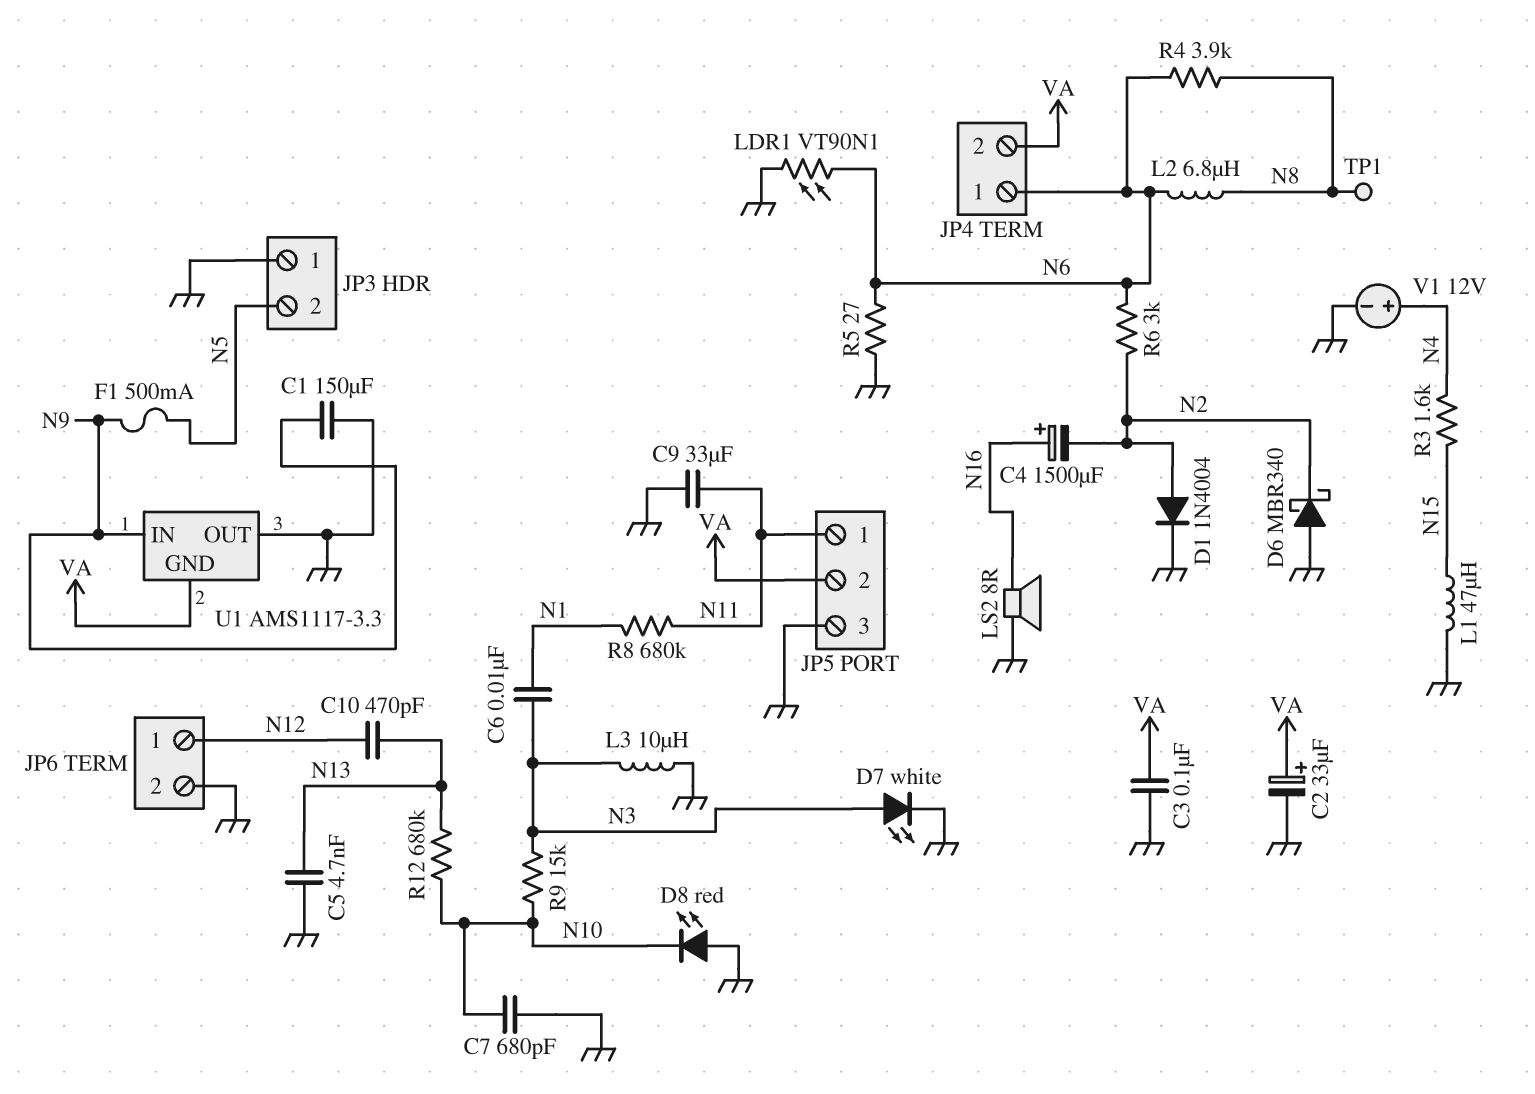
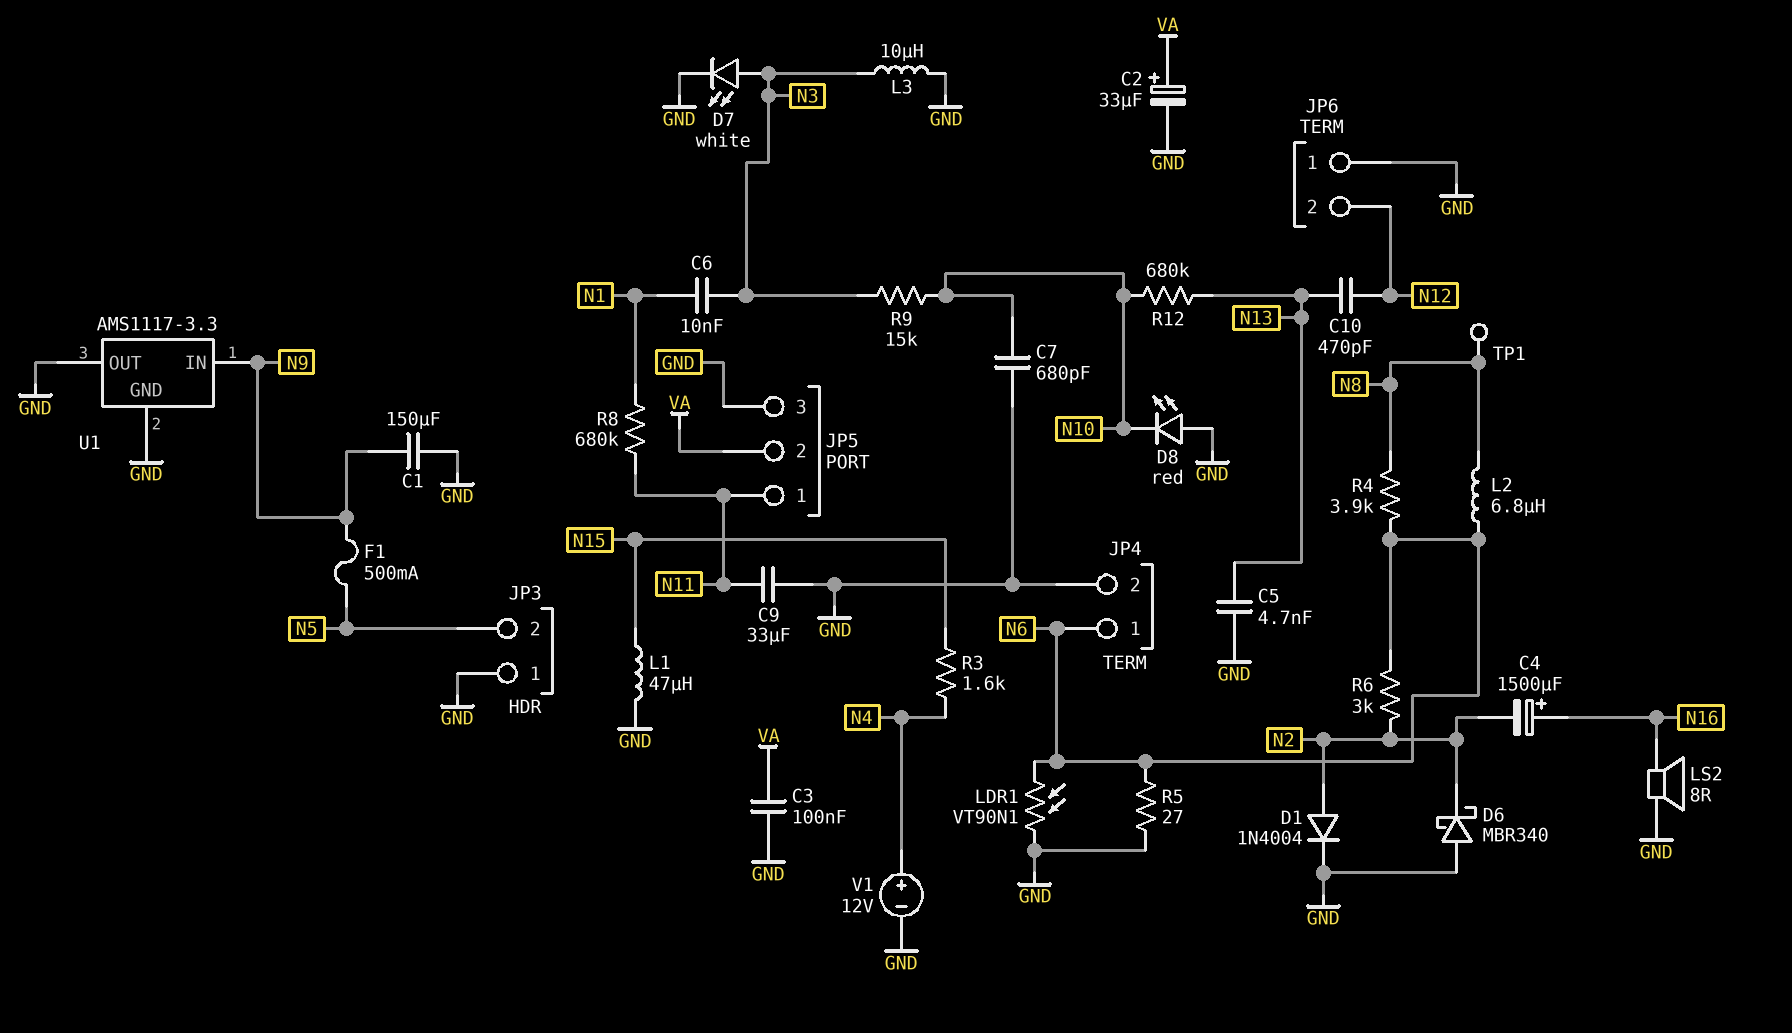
JP4 pin 2: VA -> GND
JP6 pin 1: N12 -> GND
JP6 pin 2: GND -> N12
U1 pin GND: VA -> GND

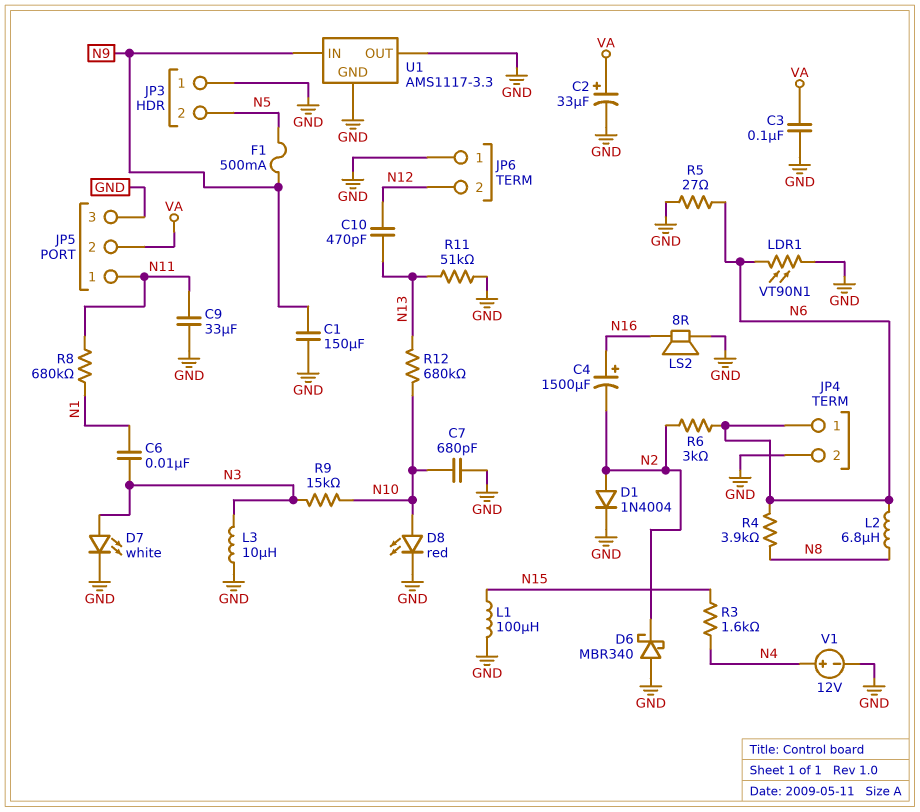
C5: 4.7nF (GND, N13) -> none
D8: LED red (A GND, K N10) -> LED red (A N10, K GND)
L1: 47uH (GND, N15) -> 100uH (GND, N15)
R11: none -> 51k (GND, N13)
TP1: test point (N8) -> none

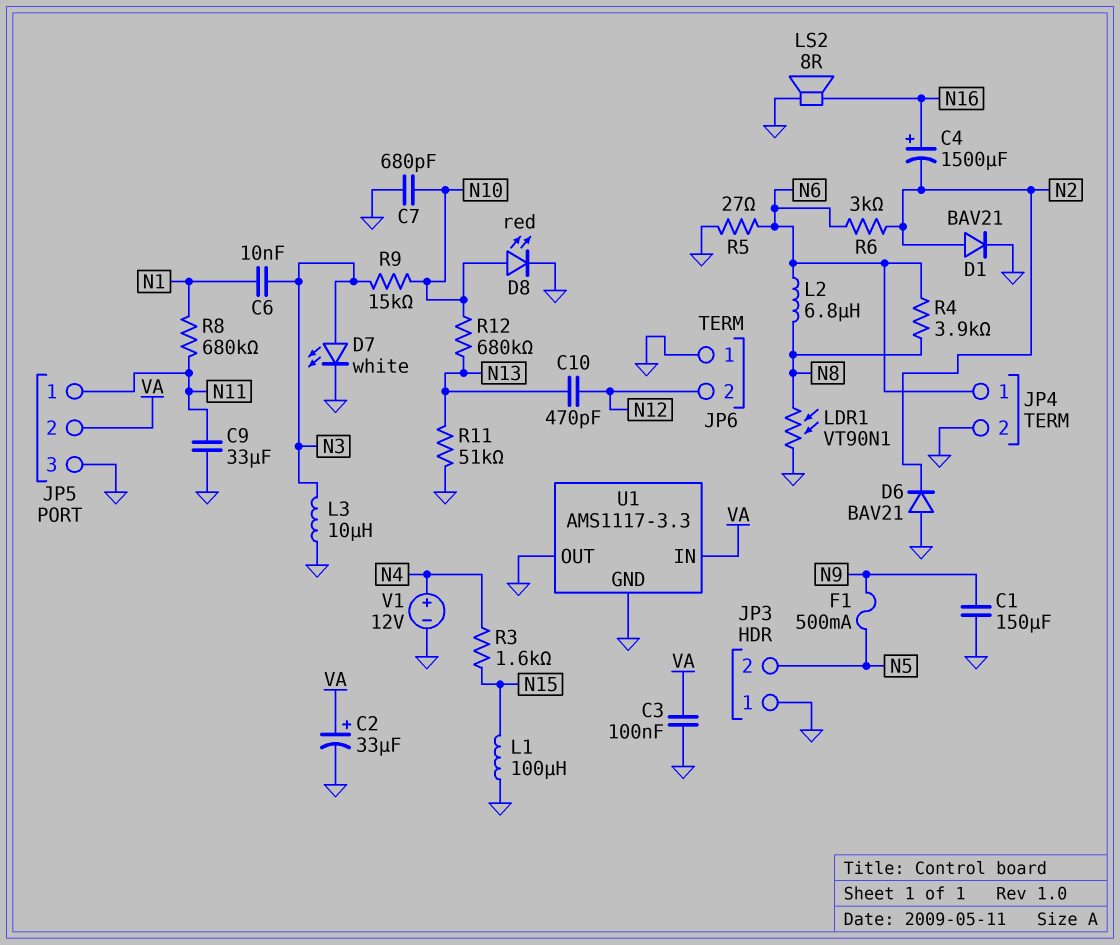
D1: diode 1N4004 (A N2, K GND) -> diode BAV21 (A N2, K GND)
D6: schottky MBR340 (A GND, K N2) -> diode BAV21 (A GND, K N2)
LDR1: VT90N1 (GND, N6) -> VT90N1 (GND, N8)
U1 pin IN: N9 -> VA

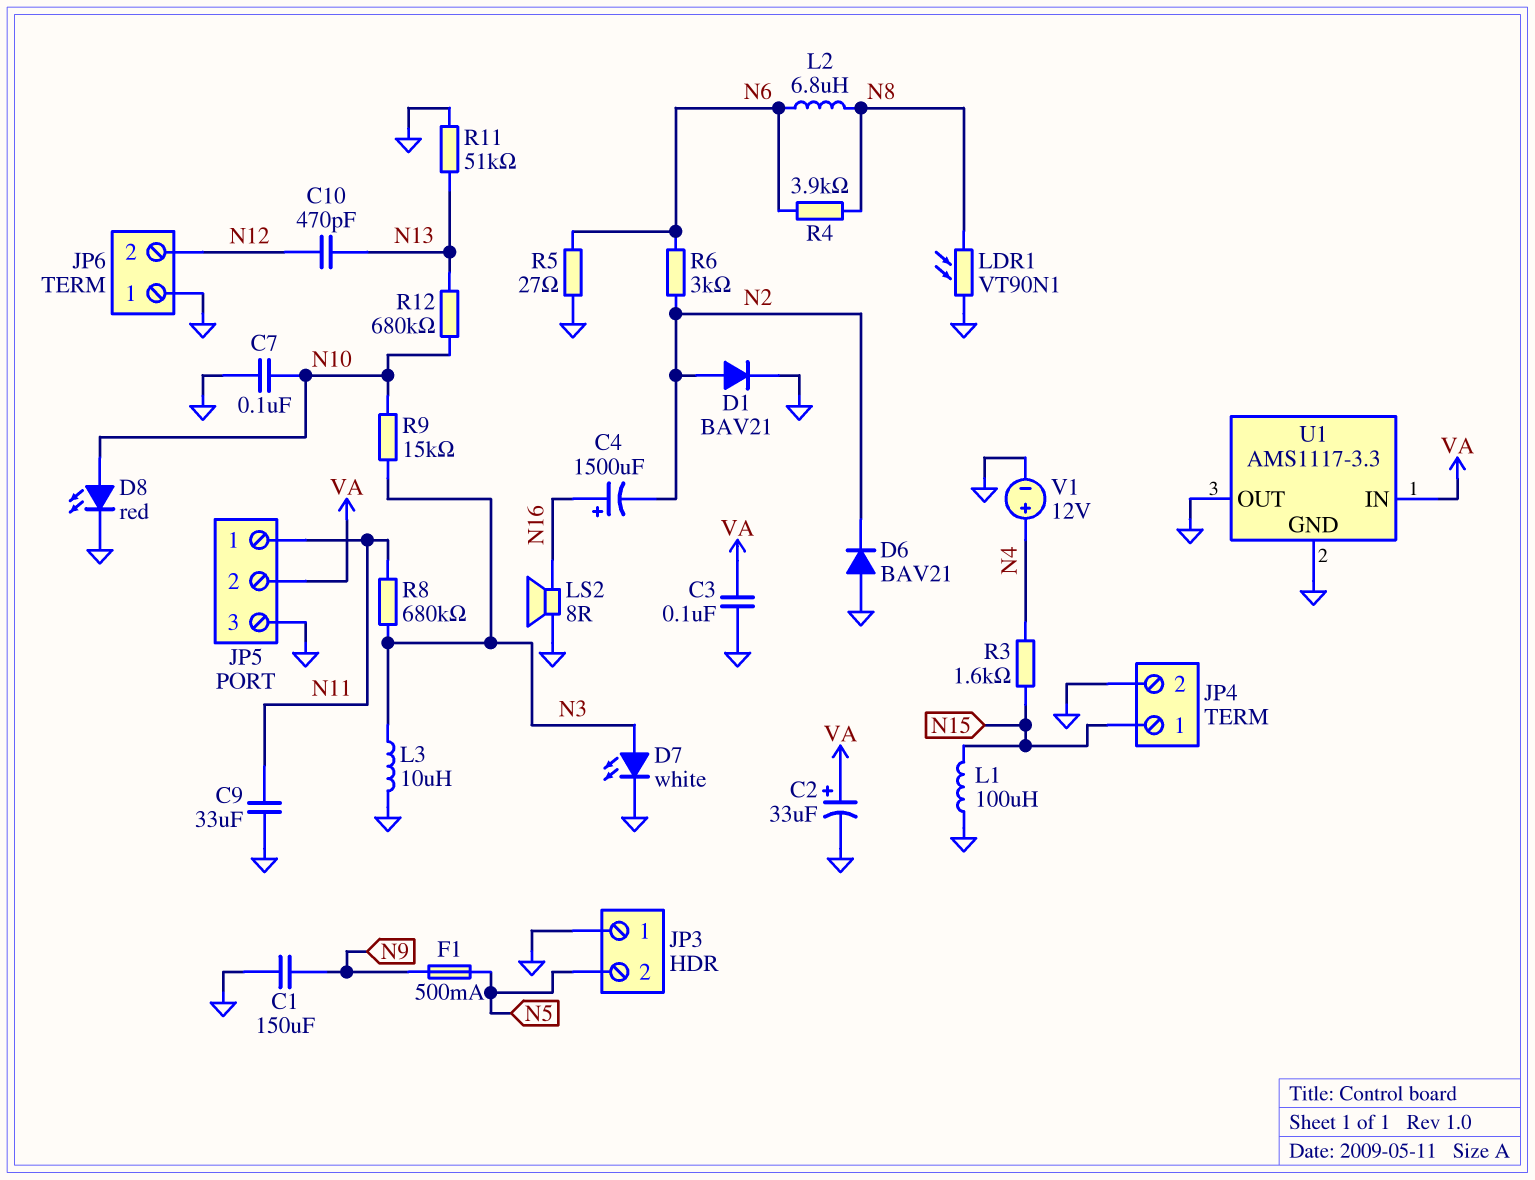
C6: 10nF (N1, N3) -> none
C7: 680pF (GND, N10) -> 100nF (GND, N10)
JP4 pin 1: N6 -> N15
R8: 680k (N1, N11) -> 680k (N3, N11)

